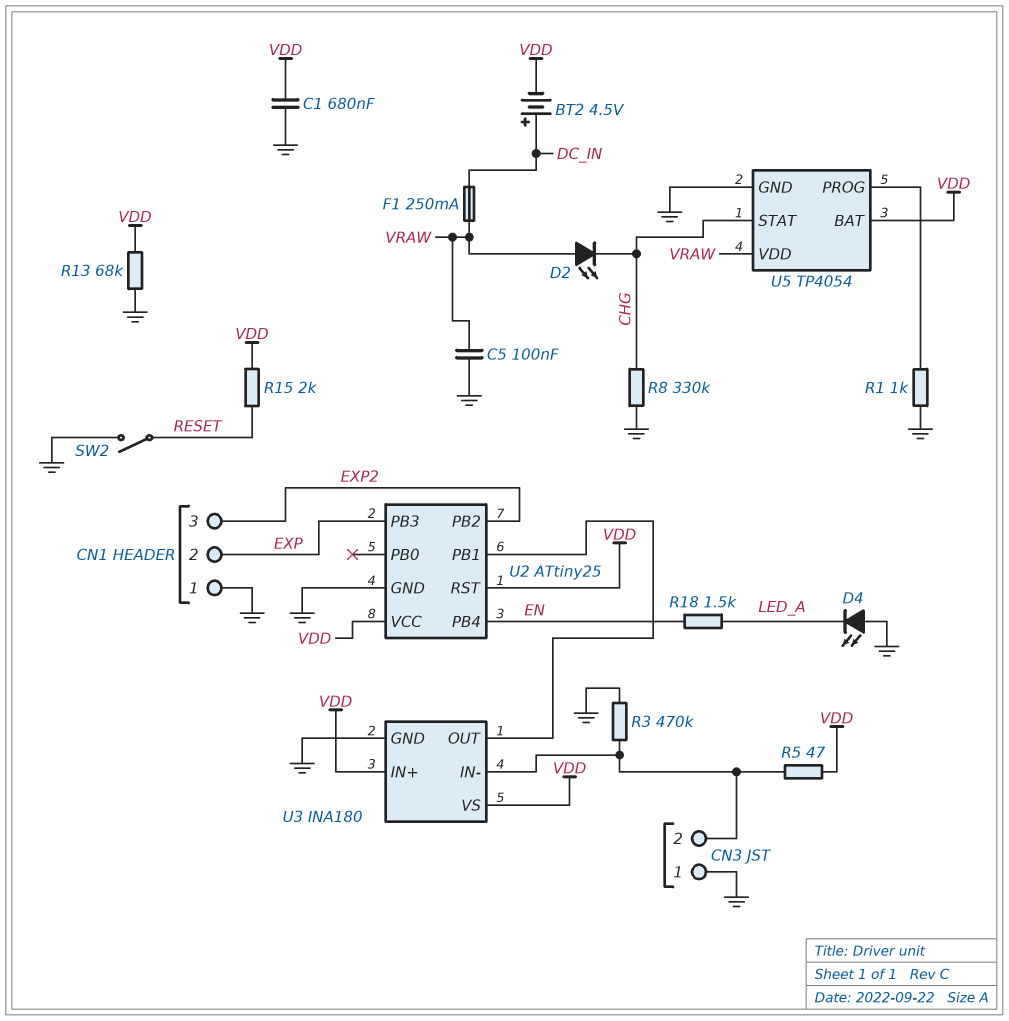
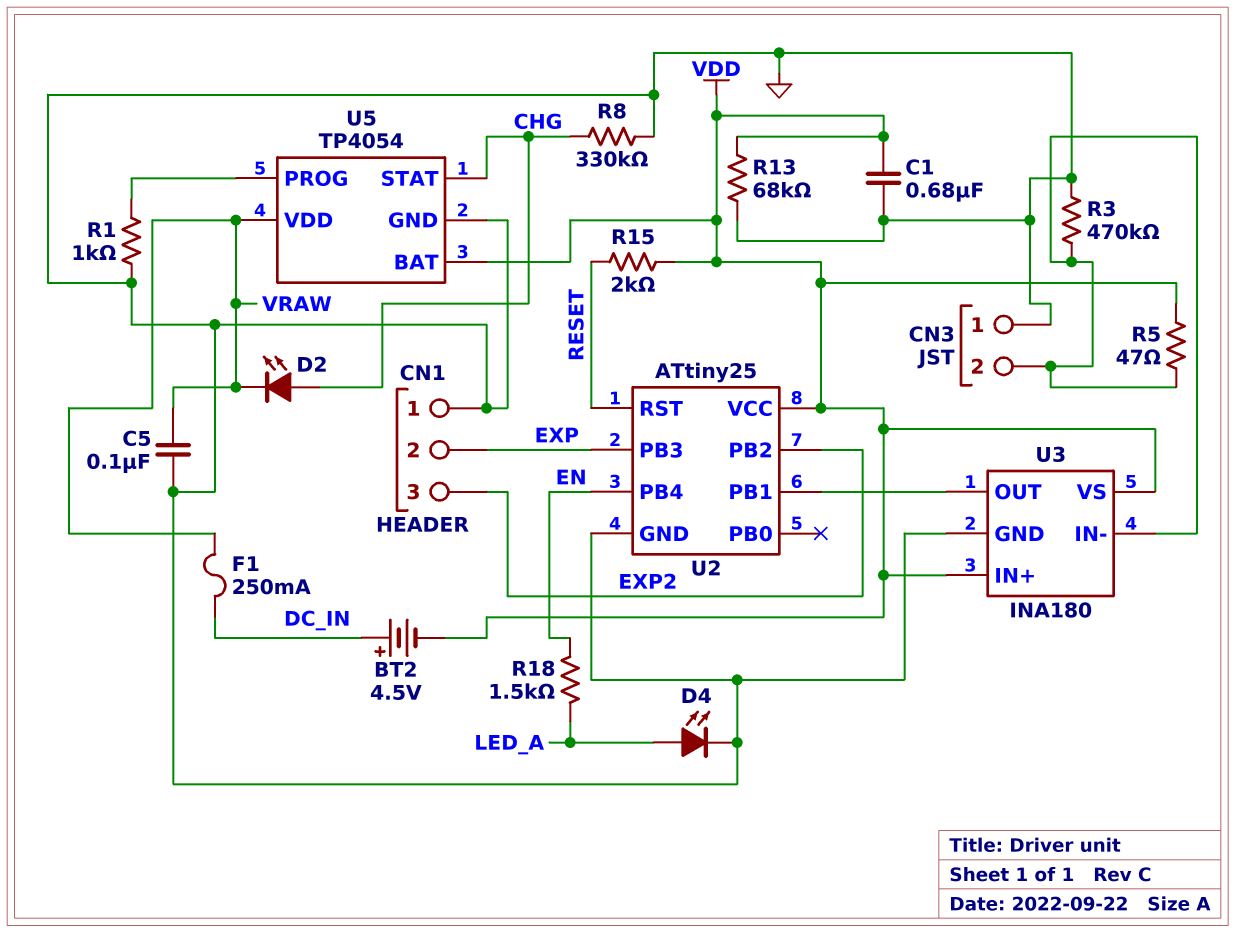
D2: LED (A VRAW, K CHG) -> LED (A CHG, K VRAW)
D4: LED (A GND, K LED_A) -> LED (A LED_A, K GND)
SW2: switch (GND, RESET) -> none
U2 pin RST: VDD -> RESET

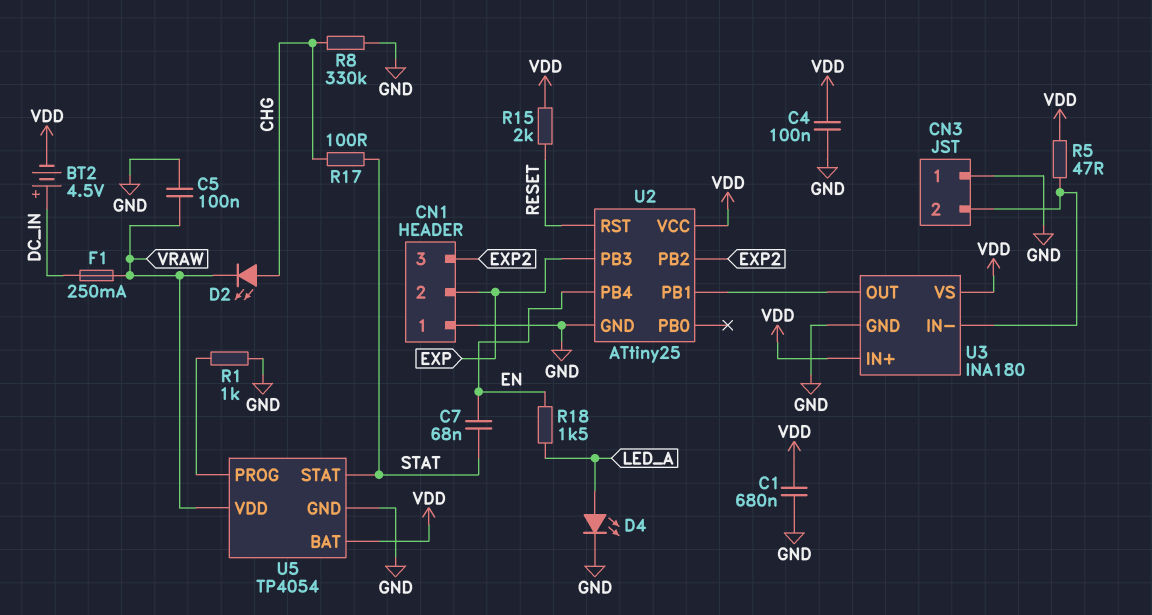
C4: none -> 100nF (GND, VDD)
C7: none -> 68nF (EN, STAT)
R3: 470k (CN3/2, GND) -> none
R13: 68k (GND, VDD) -> none
R17: none -> 100 (CHG, STAT)
U5 pin STAT: CHG -> STAT

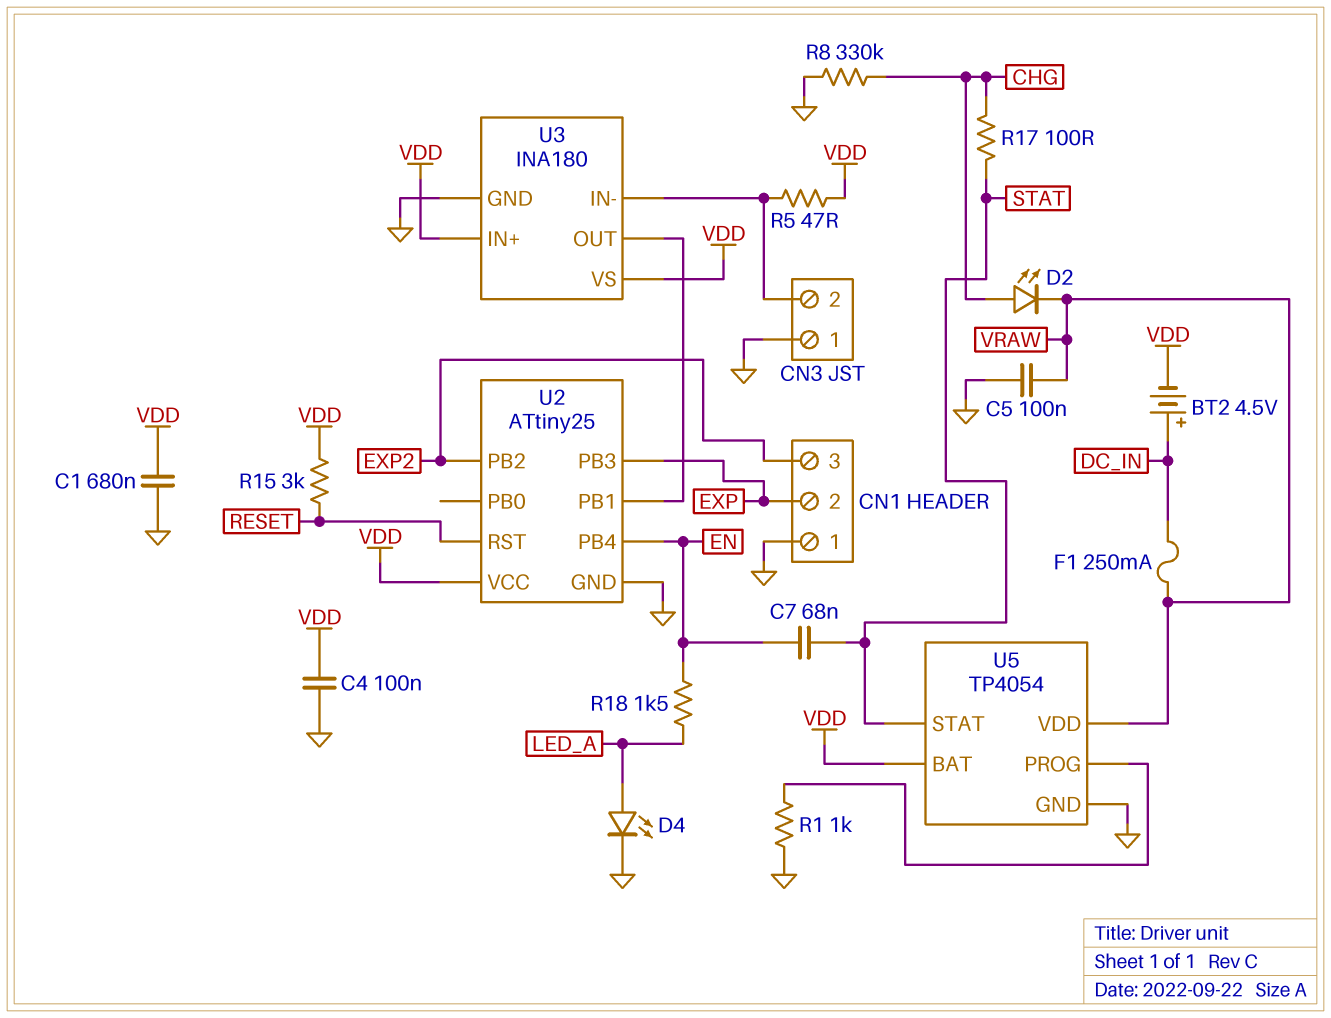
R15: 2k (RESET, VDD) -> 3k (RESET, VDD)

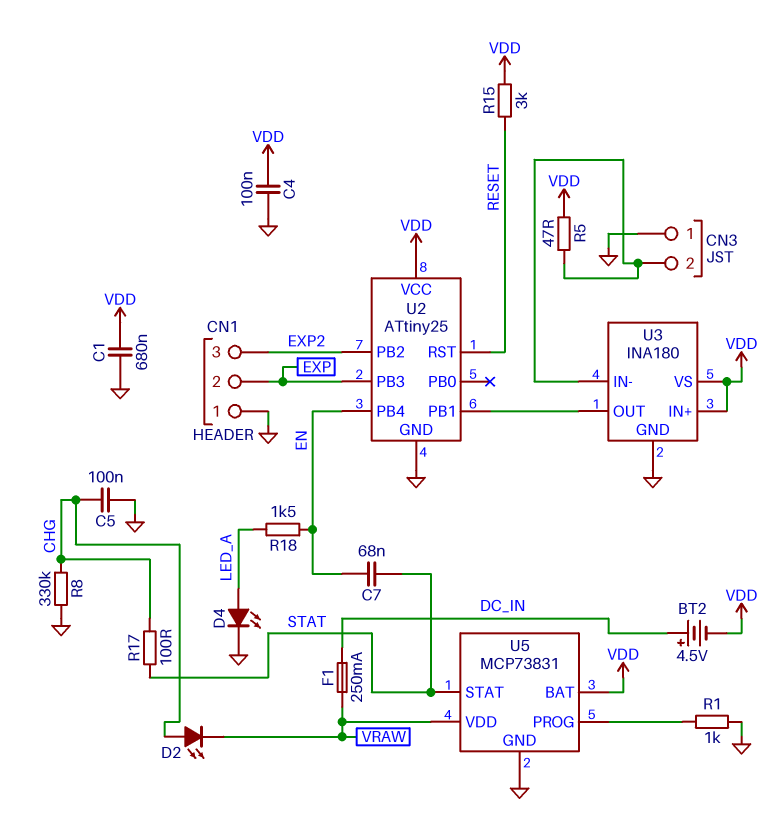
C5: 100nF (GND, VRAW) -> 100nF (CHG, GND)
U5: TP4054 -> MCP73831

